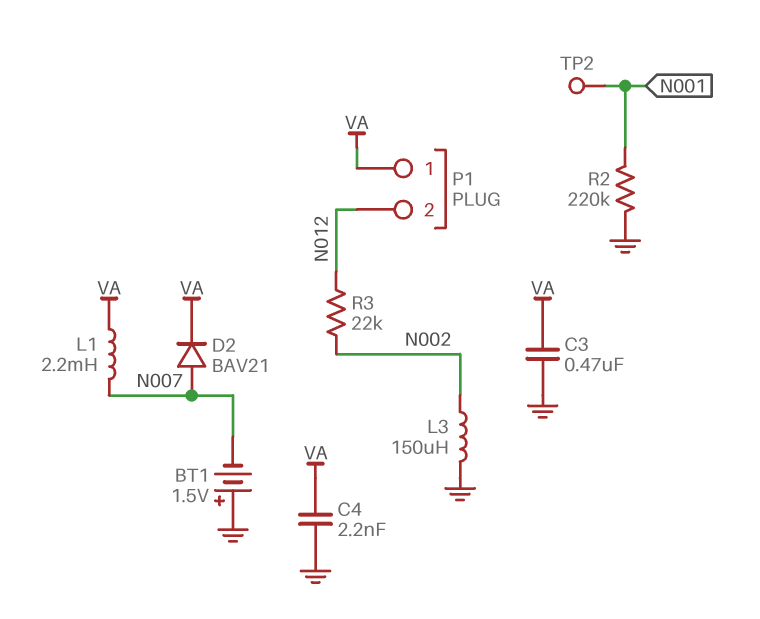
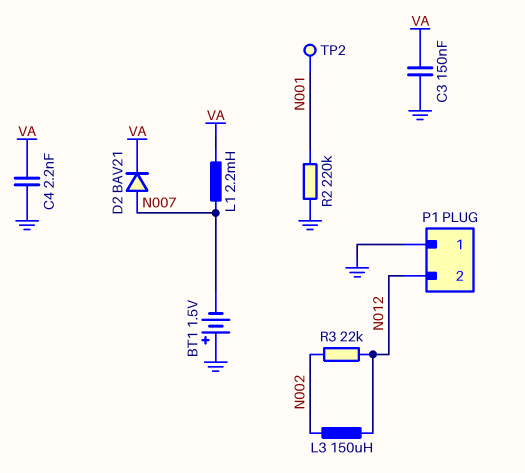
C3: 470nF (GND, VA) -> 150nF (GND, VA)
L3: 150uH (GND, N002) -> 150uH (N002, N012)
P1 pin 1: VA -> GND

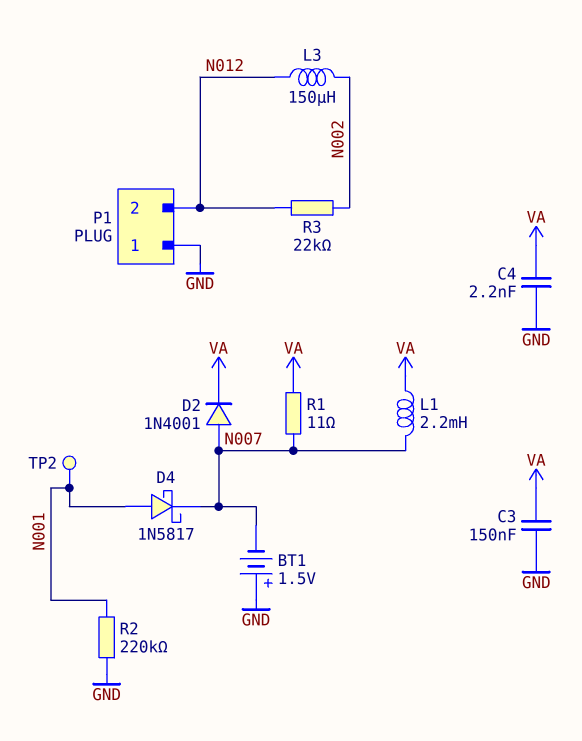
D2: diode BAV21 (A N007, K VA) -> diode 1N4001 (A N007, K VA)
D4: none -> schottky 1N5817 (A N001, K N007)
R1: none -> 11 (N007, VA)

